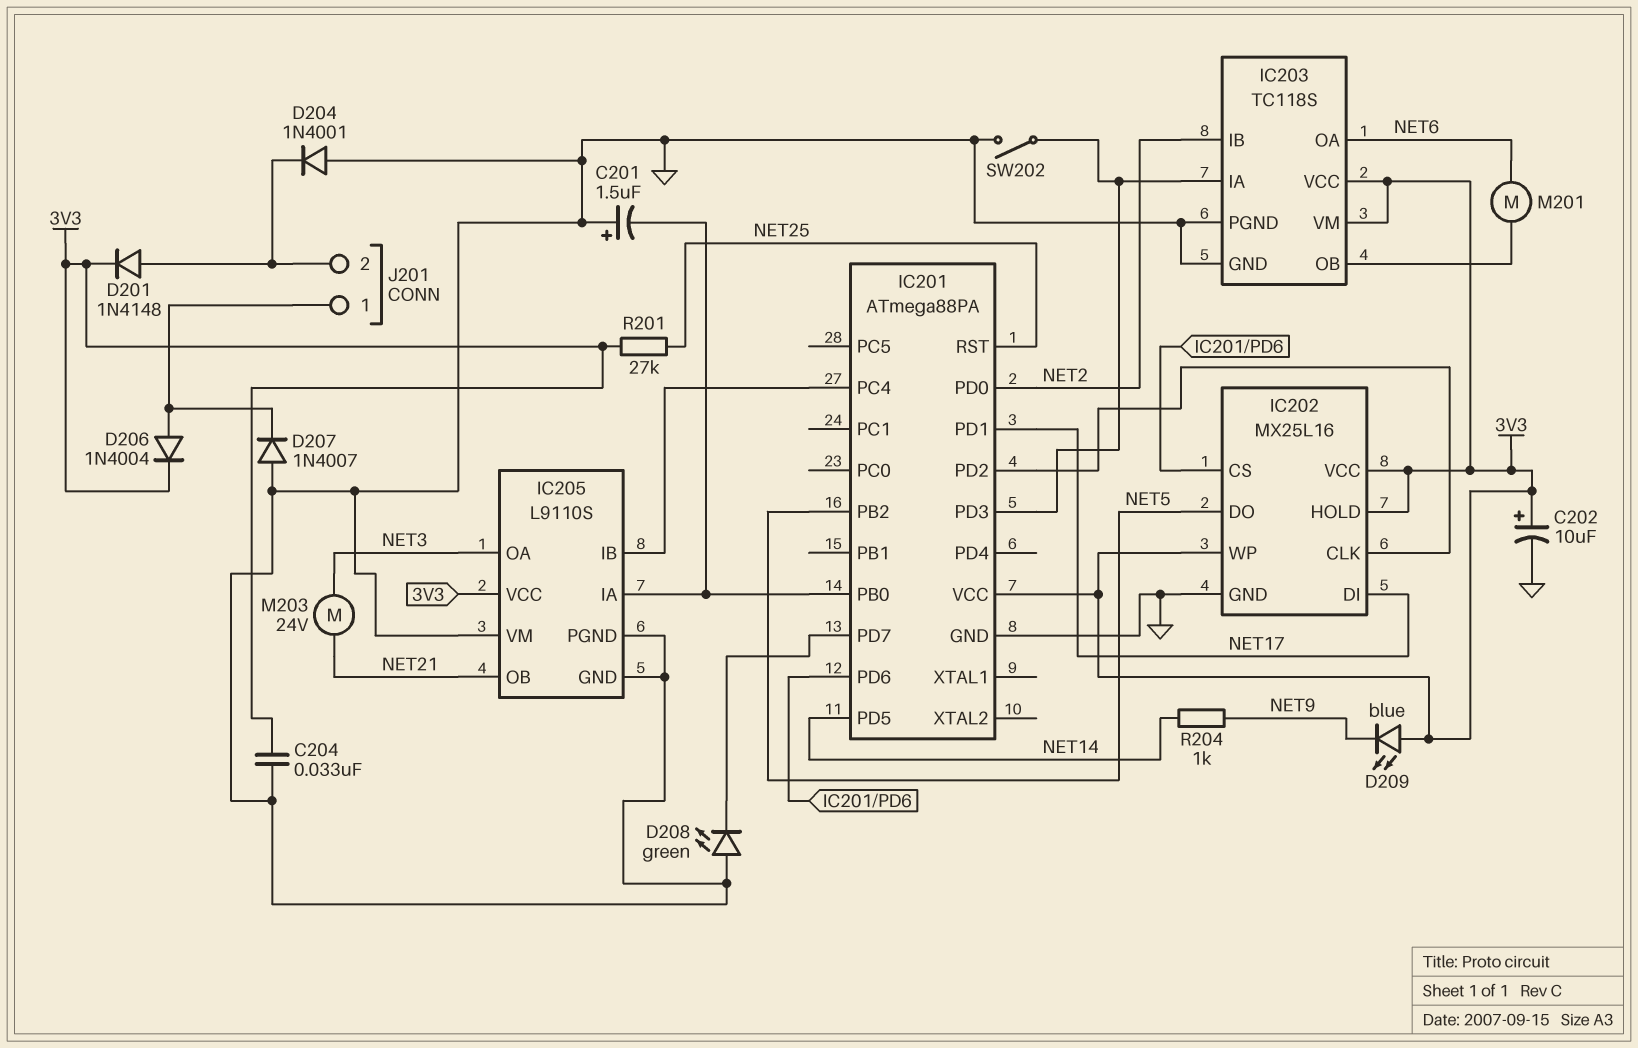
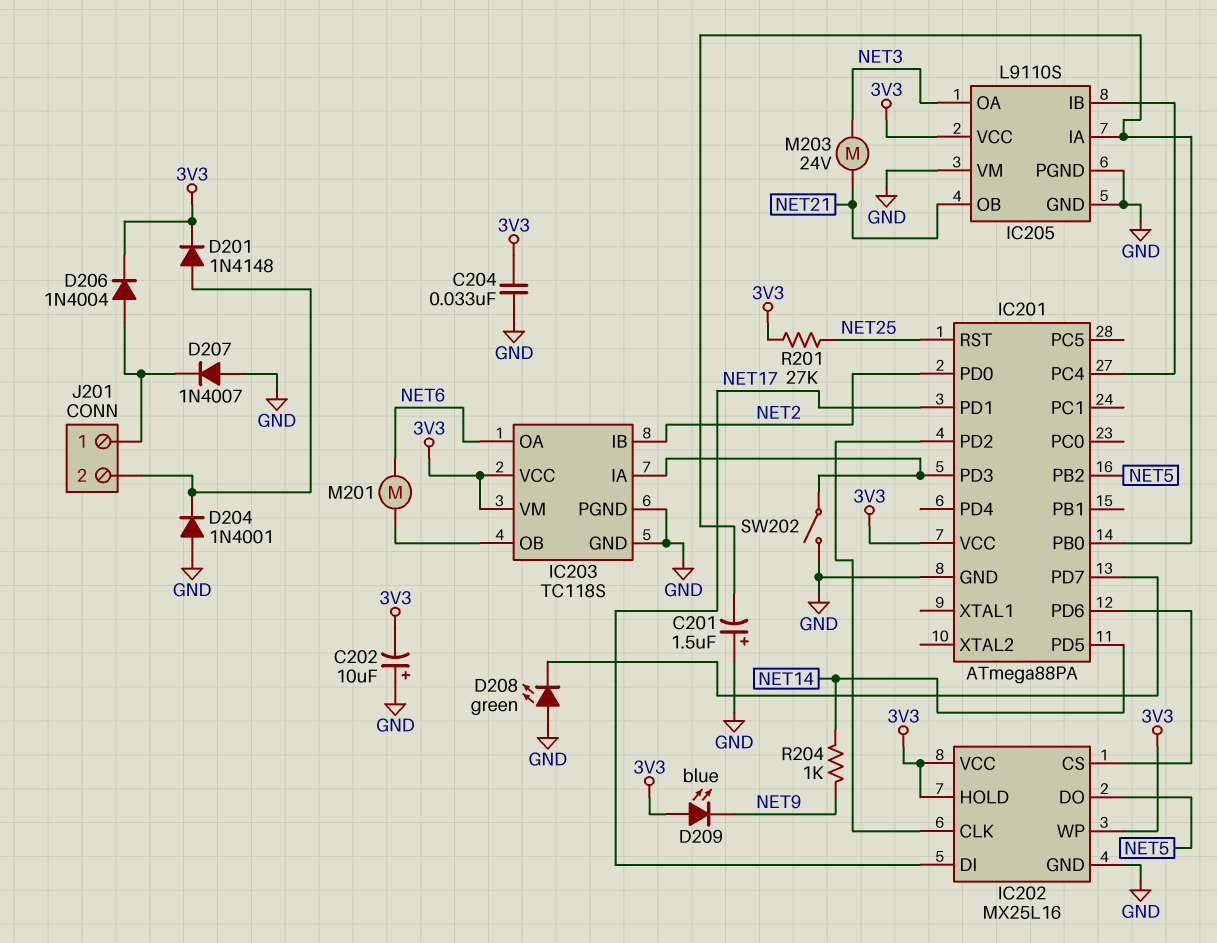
C202: 10uF (plus 3V3, minus GND) -> 10uF (plus GND, minus 3V3)

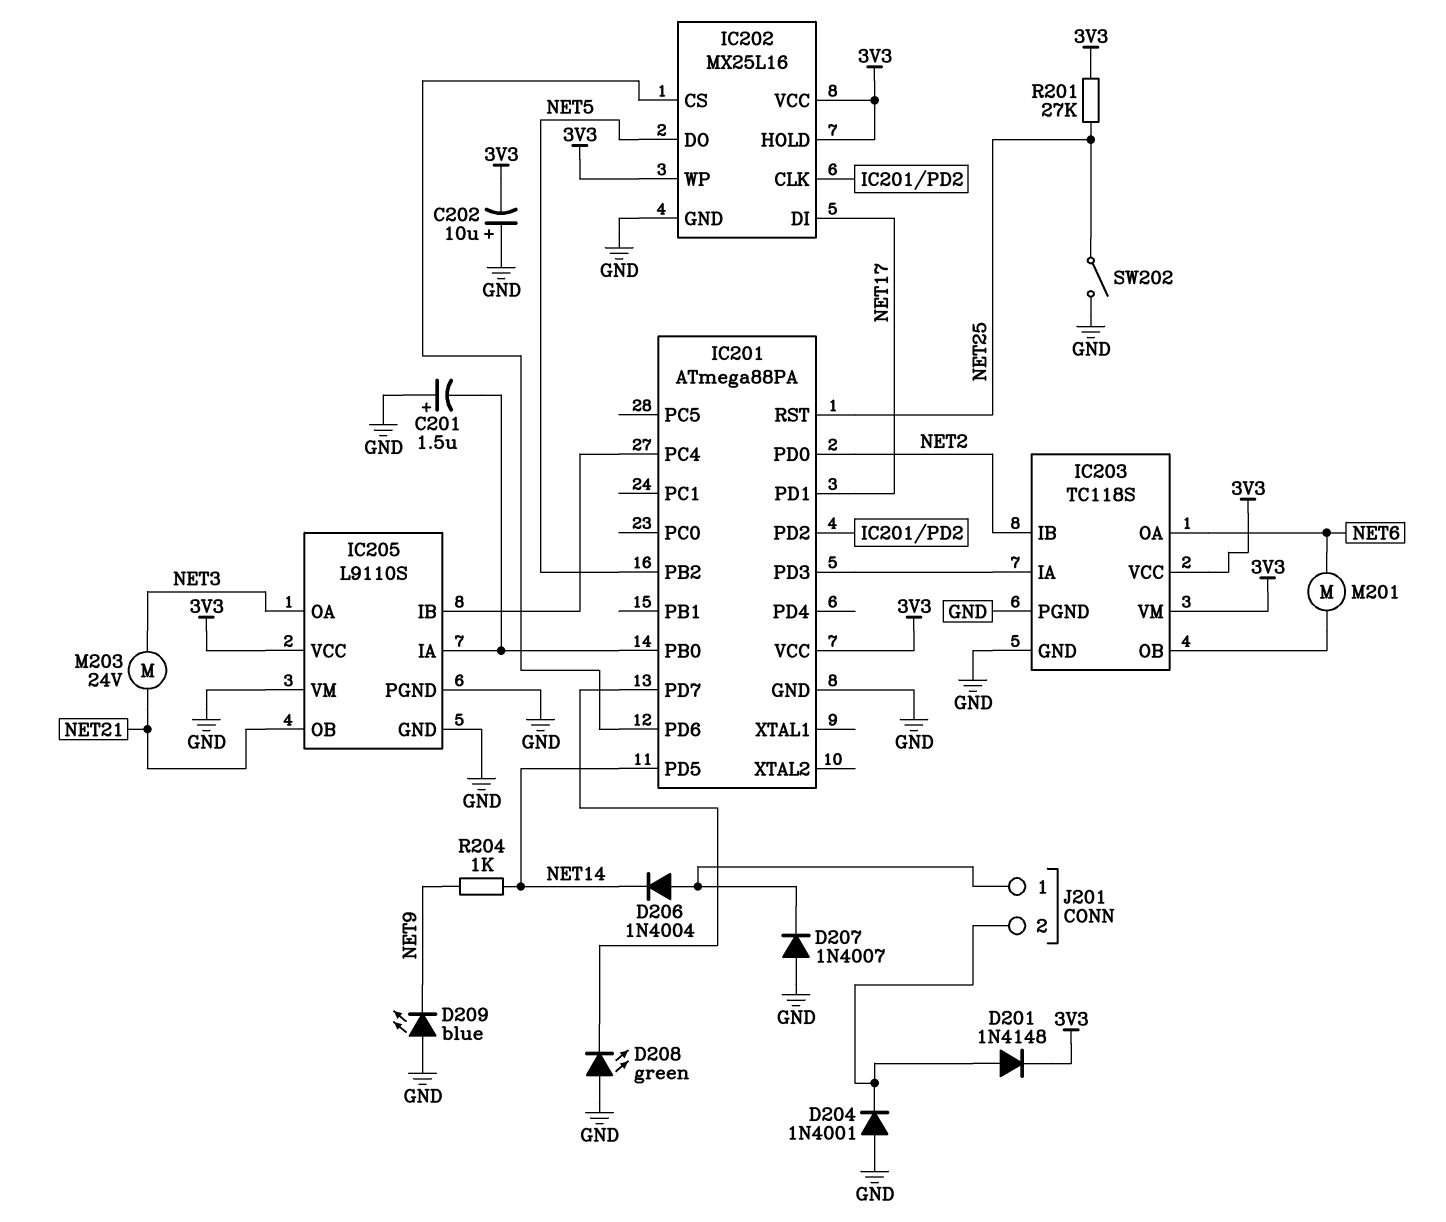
C204: 33nF (3V3, GND) -> none
D206: diode 1N4004 (A J201/1, K 3V3) -> diode 1N4004 (A J201/1, K NET14)
D209: LED blue (A 3V3, K NET9) -> LED blue (A GND, K NET9)
SW202: switch (GND, IC201/PD3) -> switch (GND, NET25)

